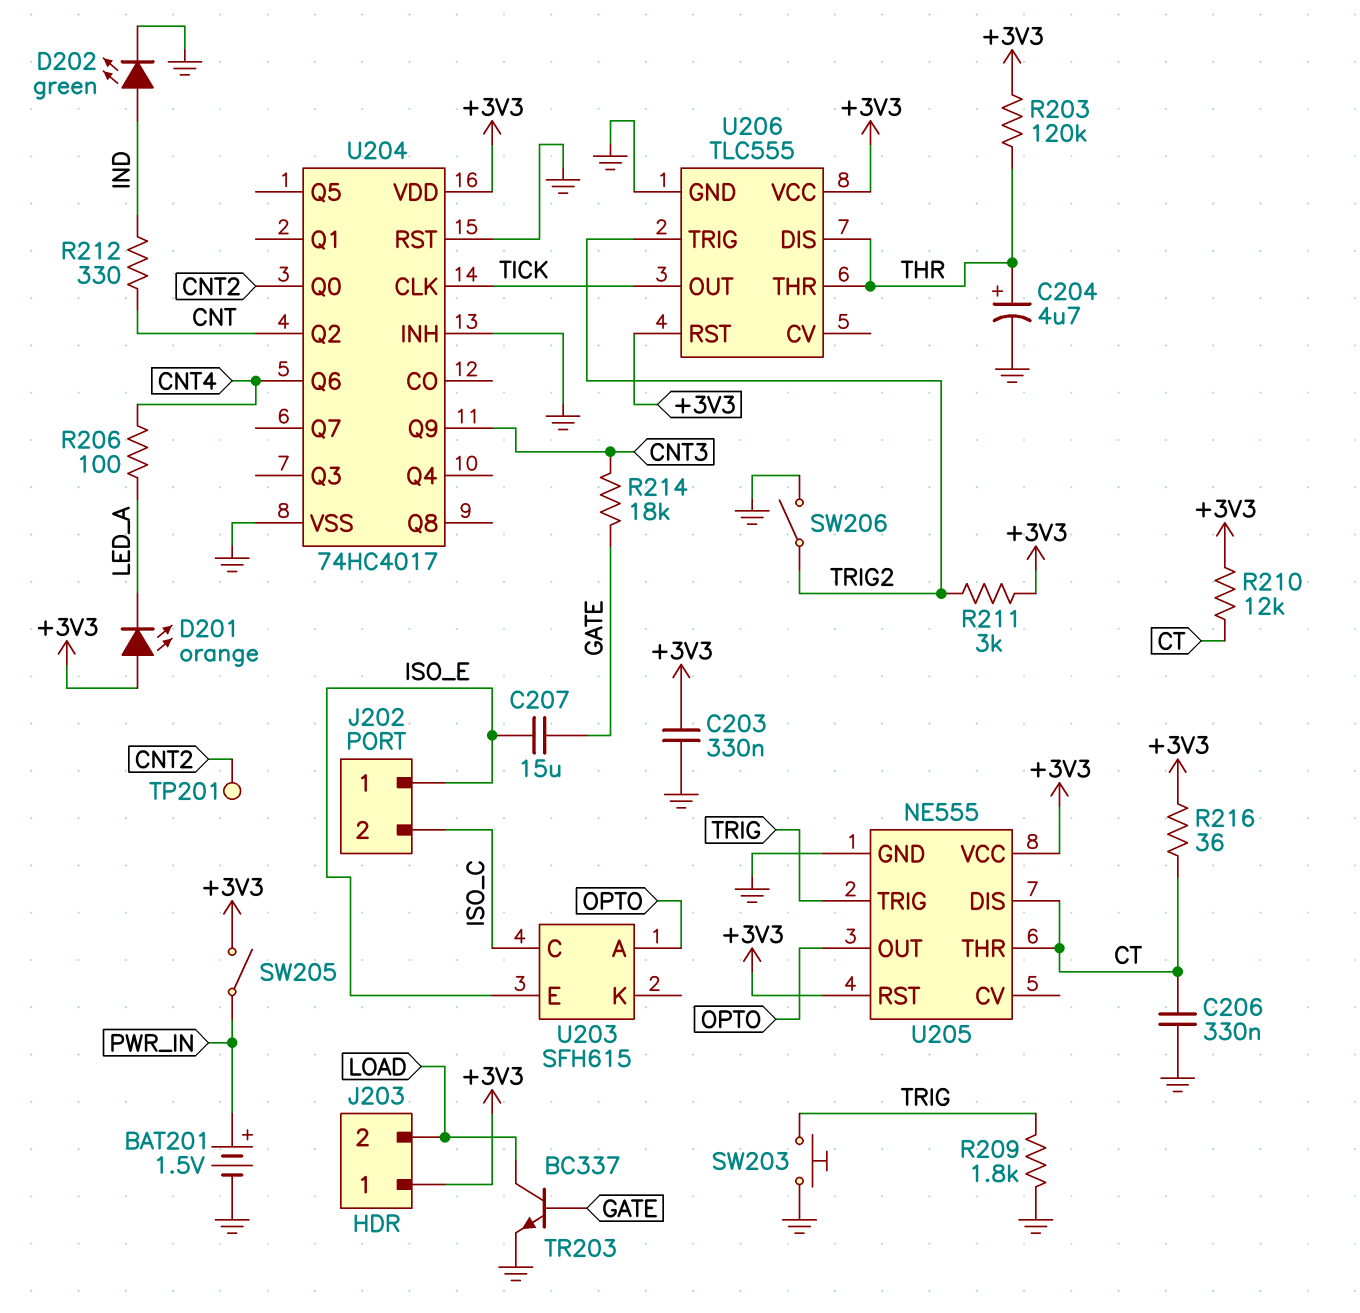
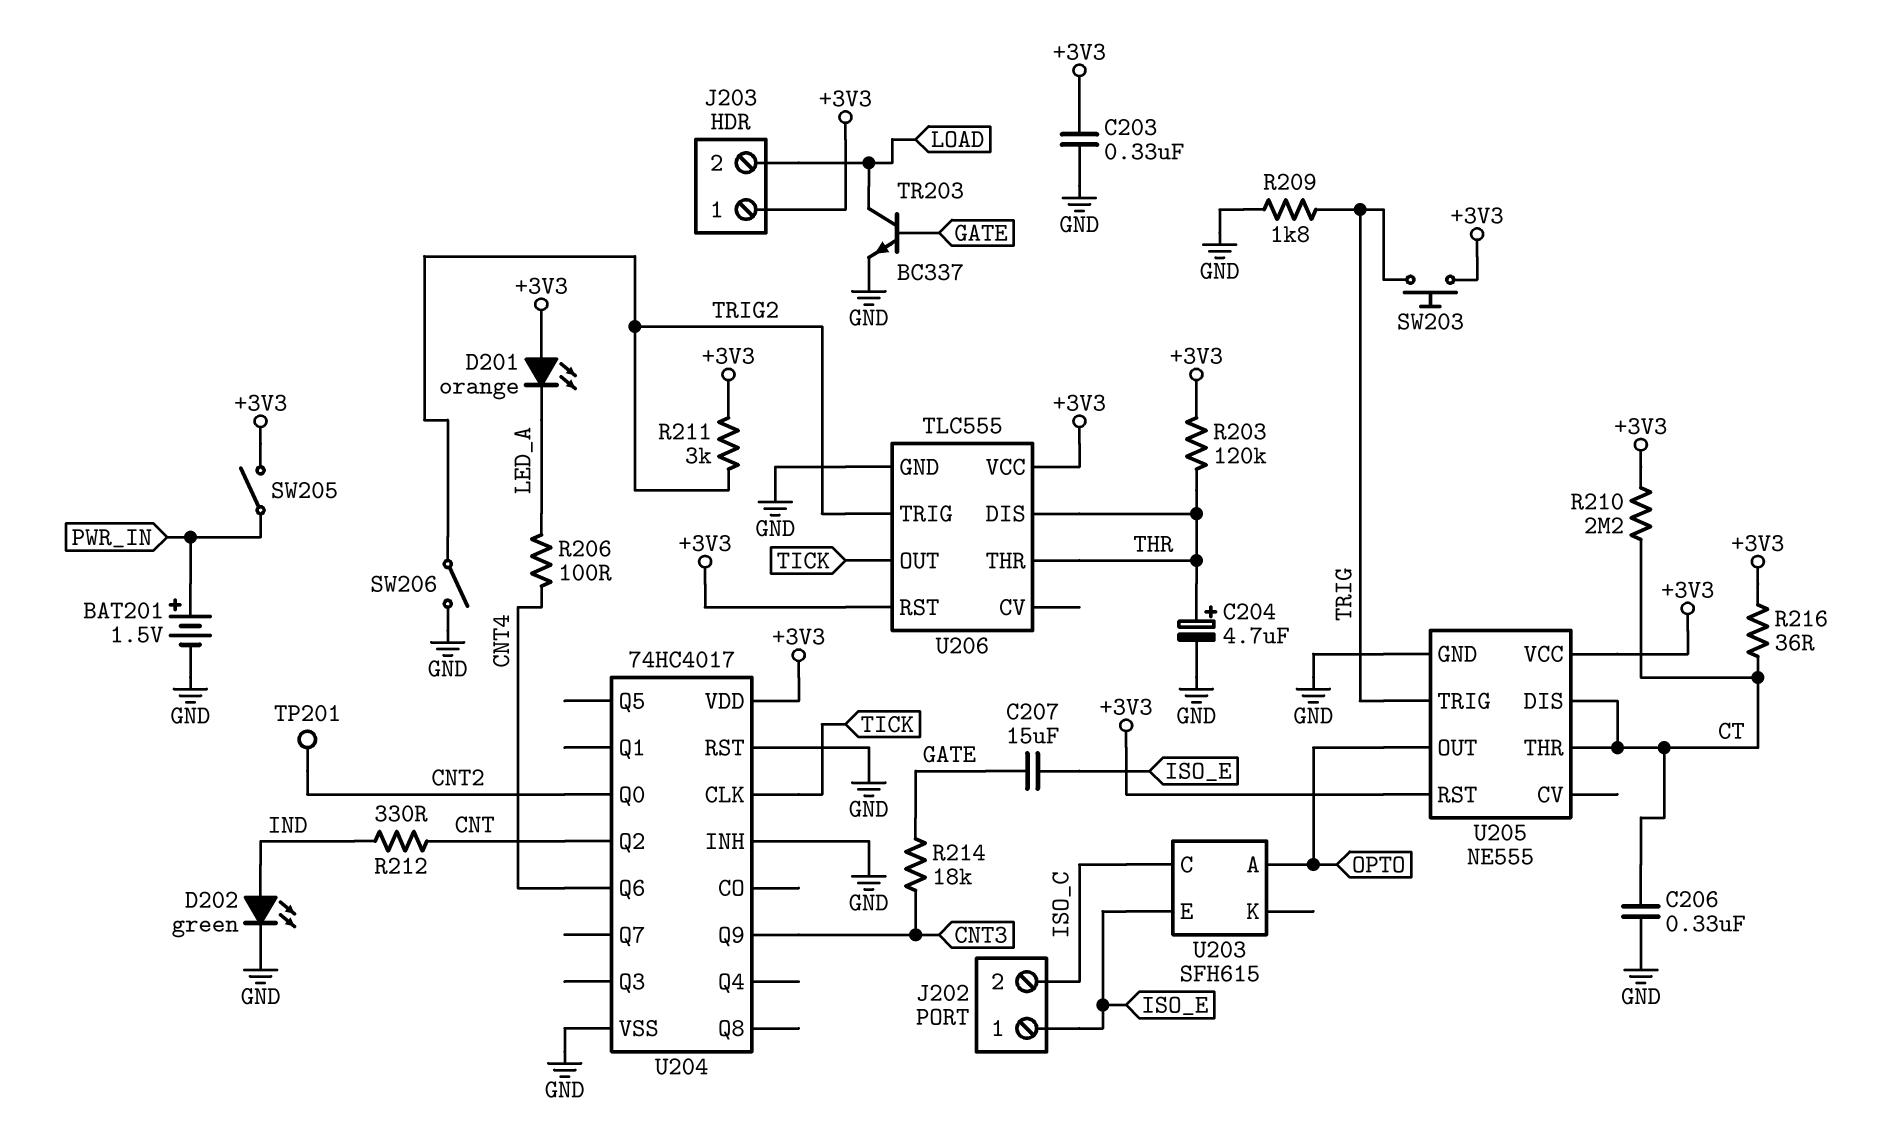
R210: 12k (+3V3, CT) -> 2.2M (+3V3, CT)
SW203: button (GND, TRIG) -> button (+3V3, TRIG)

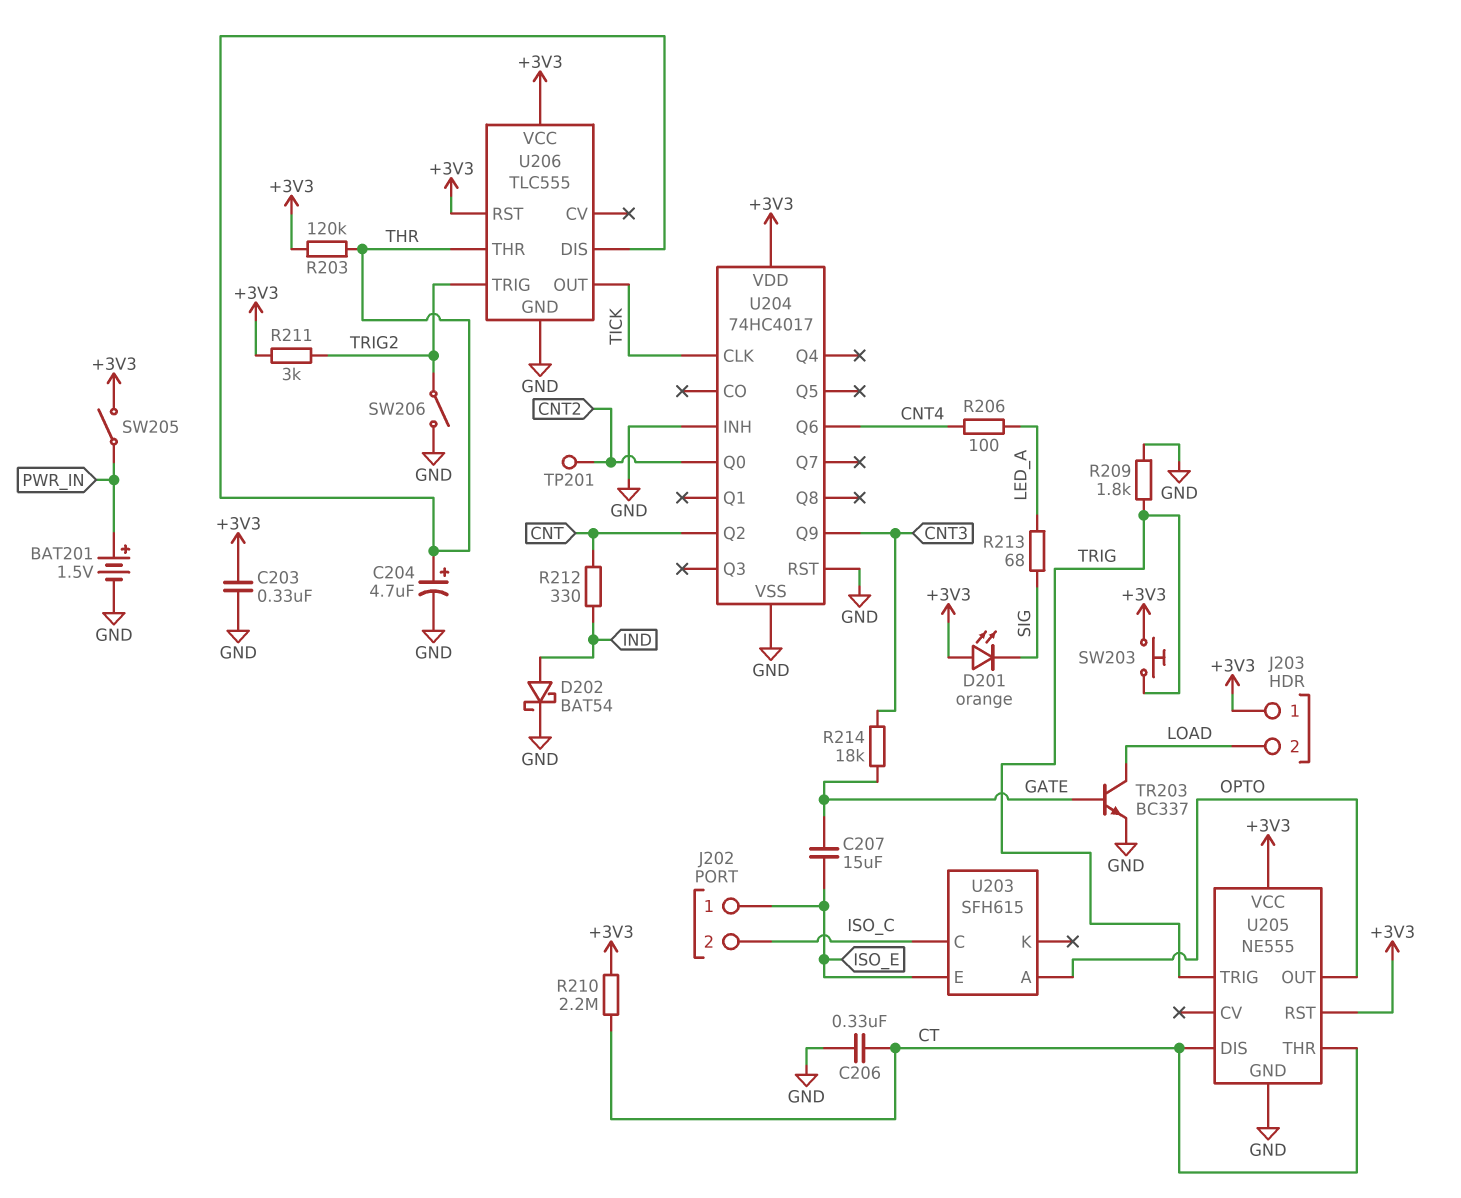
D201: LED orange (A +3V3, K LED_A) -> LED orange (A +3V3, K SIG)
D202: LED green (A IND, K GND) -> schottky BAT54 (A IND, K GND)
R213: none -> 68 (LED_A, SIG)
R216: 36 (+3V3, CT) -> none

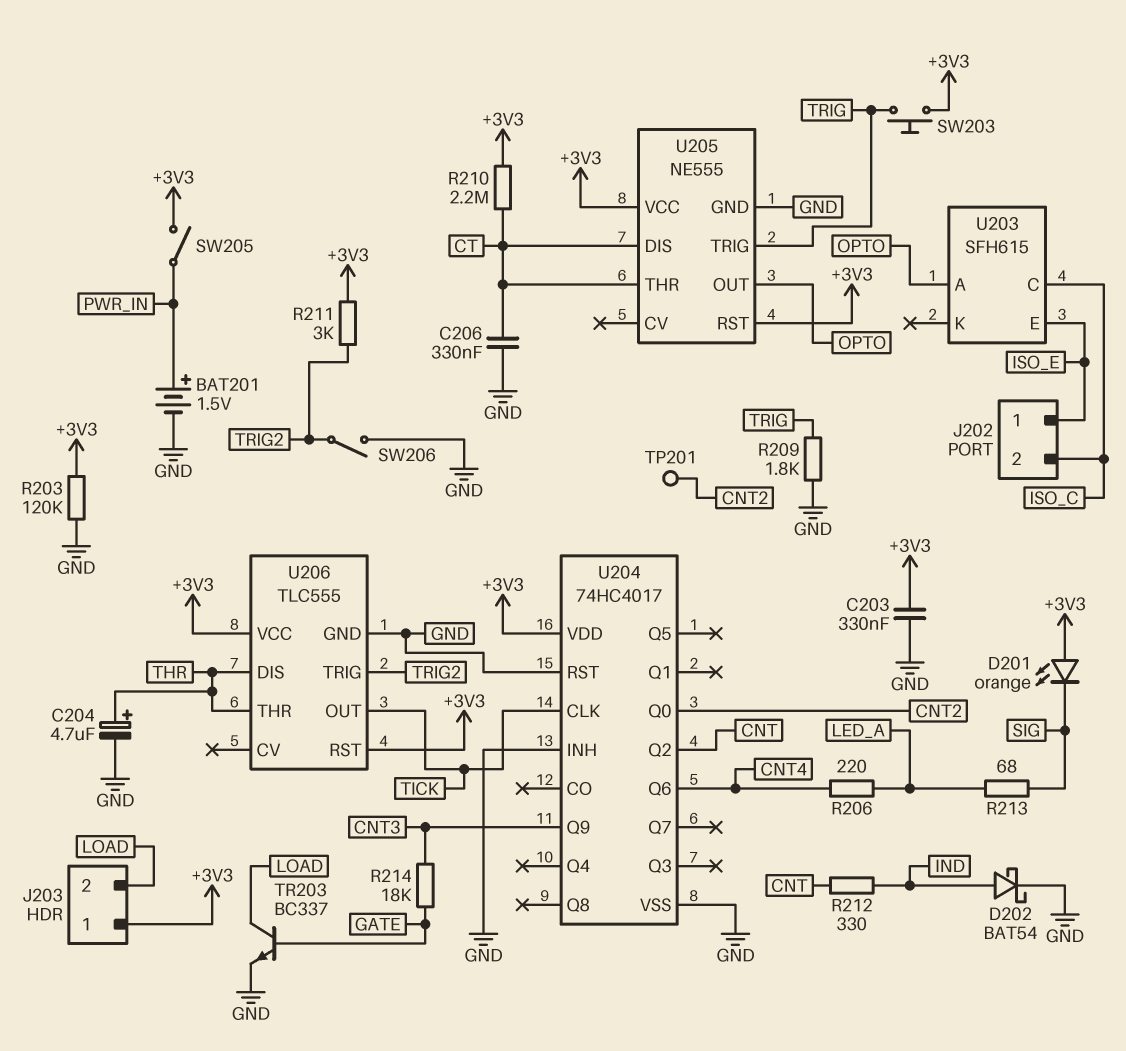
C207: 15uF (GATE, ISO_E) -> none
R203: 120k (+3V3, THR) -> 120k (+3V3, GND)
R206: 100 (CNT4, LED_A) -> 220 (CNT4, LED_A)

